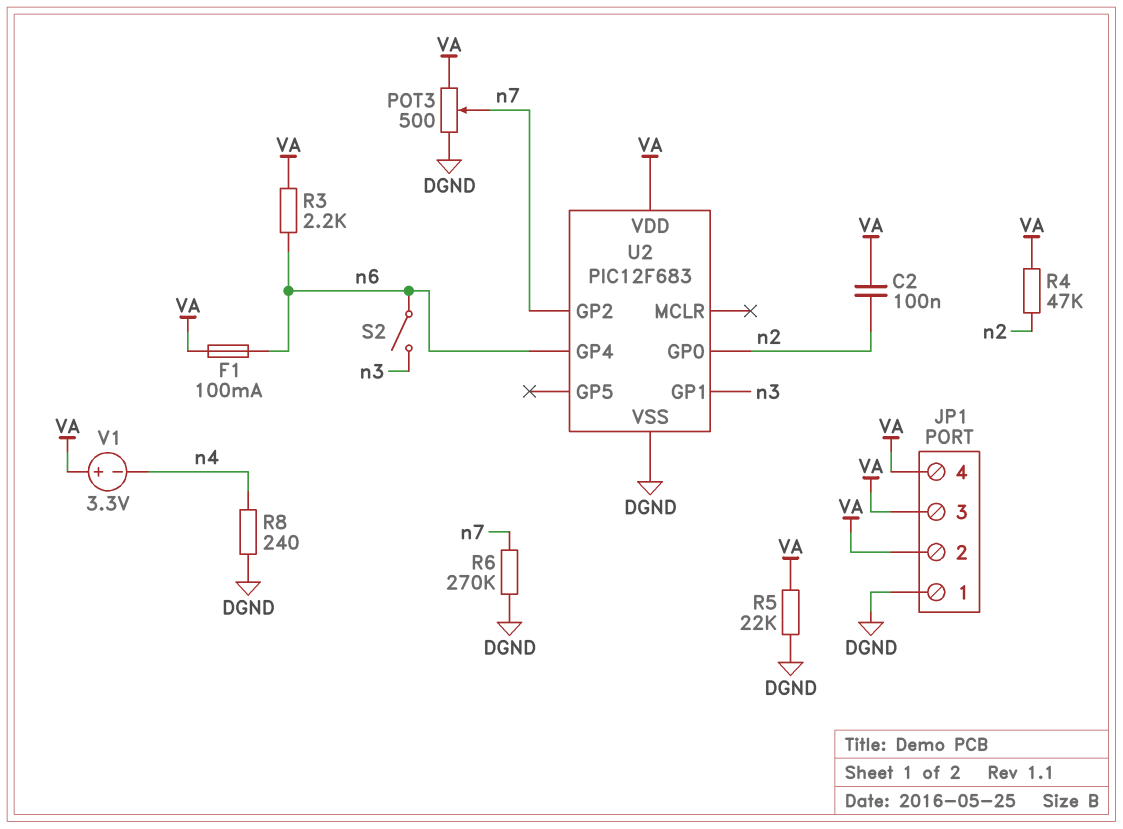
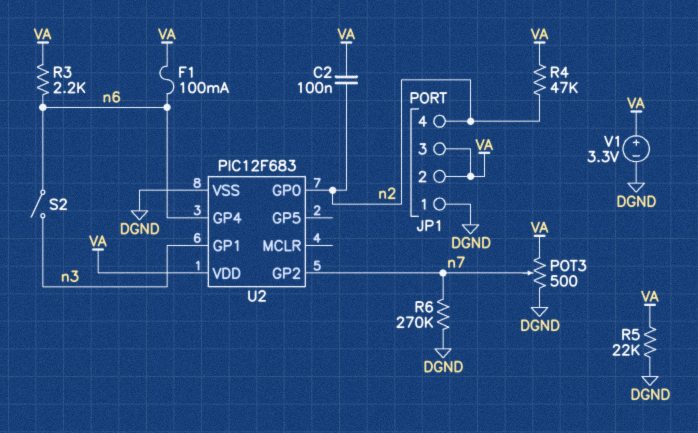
JP1 pin 4: VA -> n2
R8: 240 (DGND, n4) -> none
V1: 3.3V (plus VA, minus n4) -> 3.3V (plus VA, minus DGND)

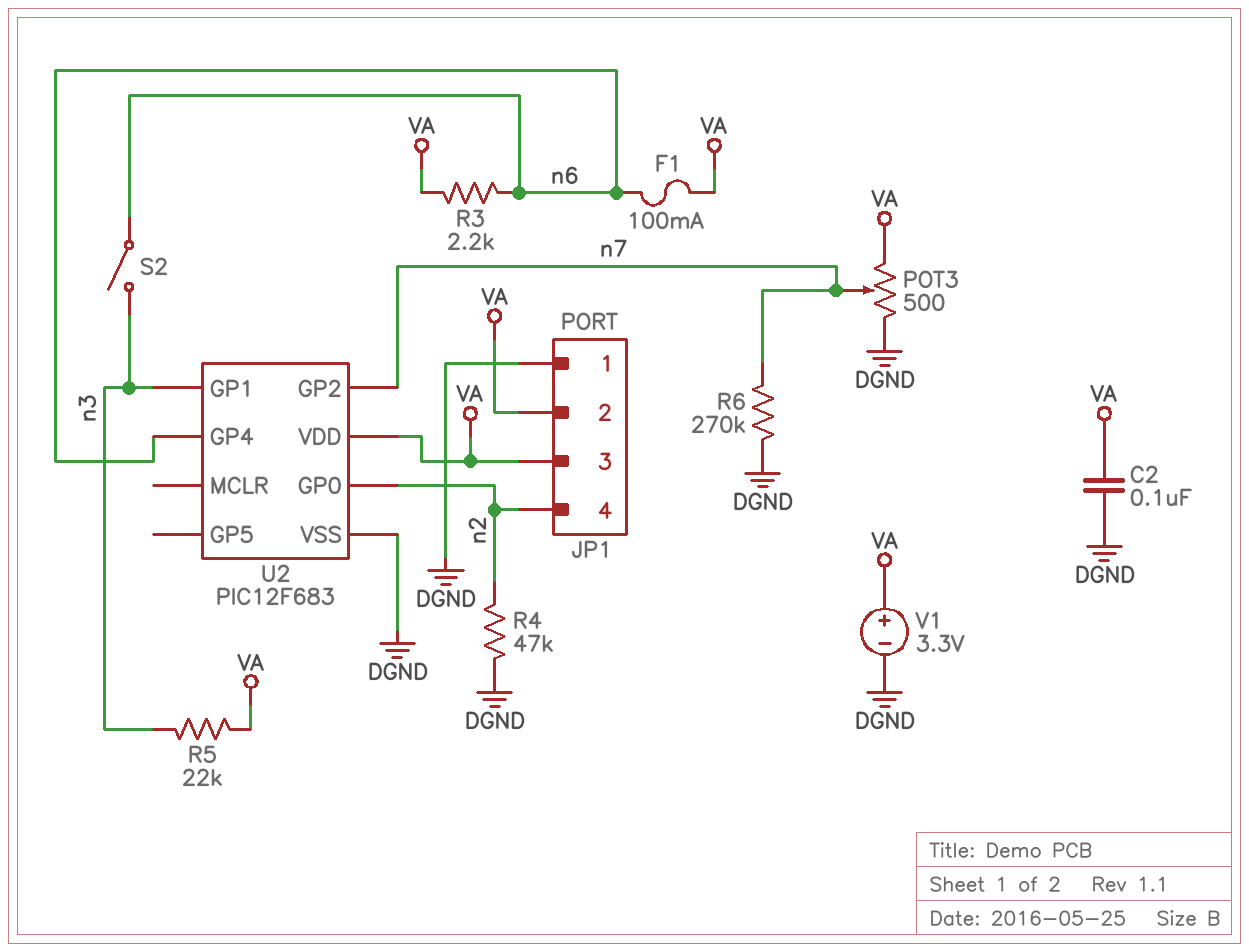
C2: 100nF (VA, n2) -> 100nF (DGND, VA)
R4: 47k (VA, n2) -> 47k (DGND, n2)
R5: 22k (DGND, VA) -> 22k (VA, n3)

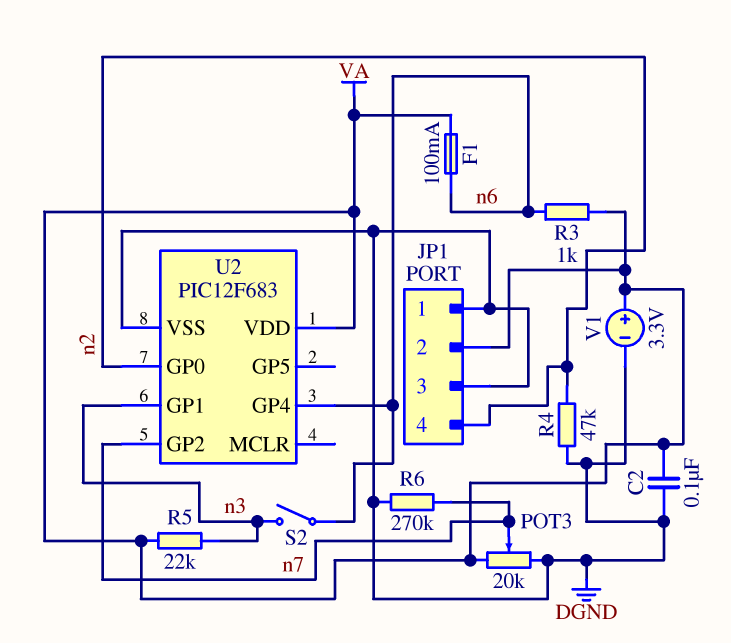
JP1 pin 3: VA -> DGND
POT3: 500 (DGND, VA, wiper n7) -> 20k (DGND, VA, wiper n7)
R3: 2.2k (VA, n6) -> 1k (VA, n6)

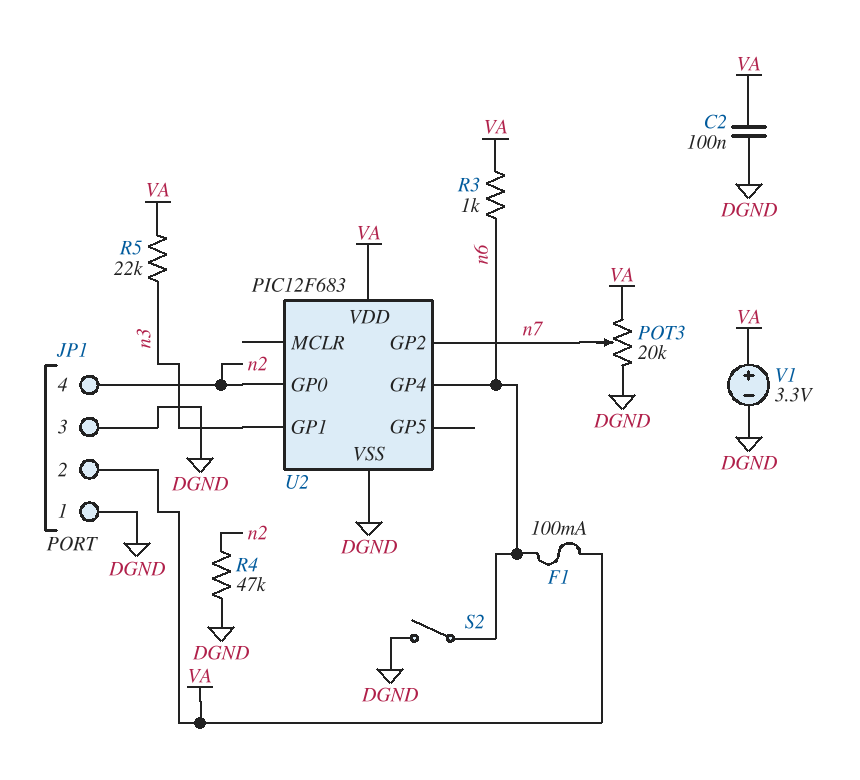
R6: 270k (DGND, n7) -> none
S2: switch (n3, n6) -> switch (DGND, n6)

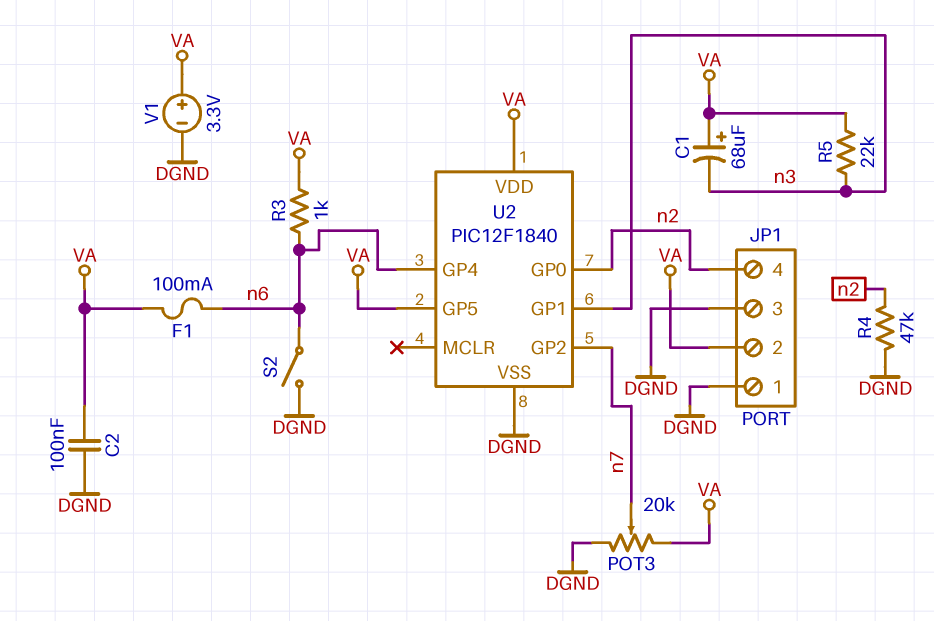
C1: none -> 68uF (plus VA, minus n3)
U2: PIC12F683 -> PIC12F1840
U2 pin GP5: none -> VA

